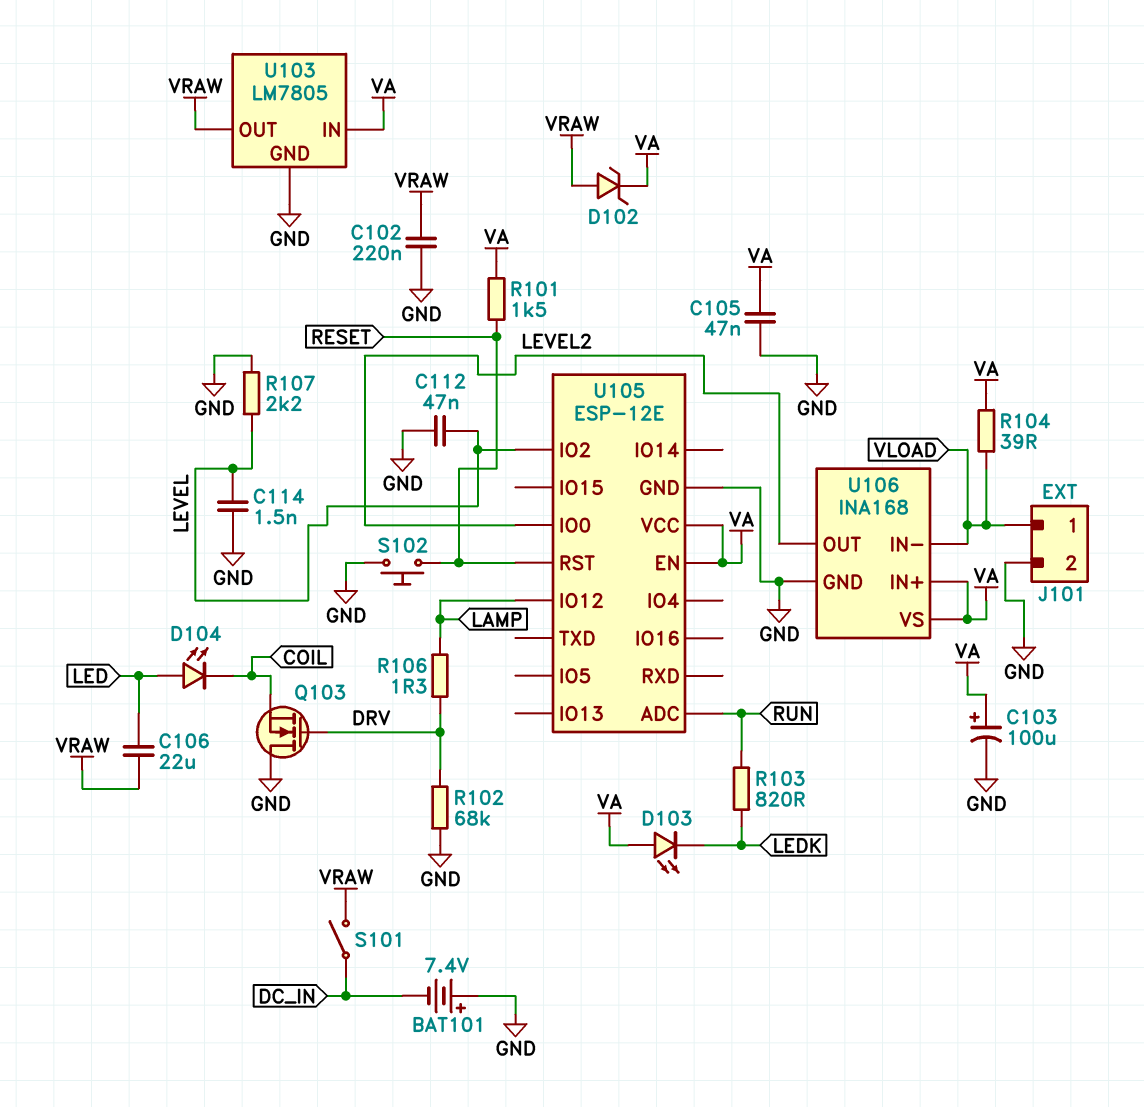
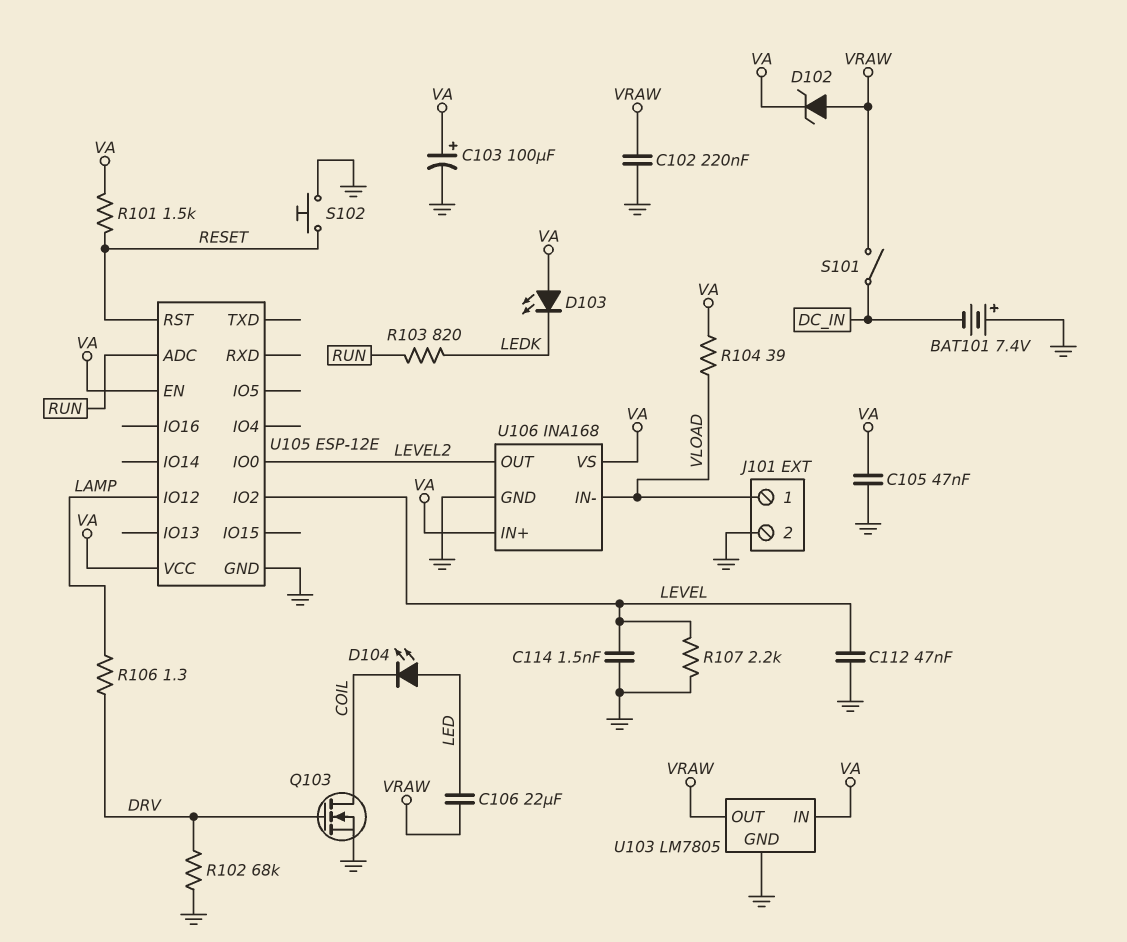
Q103: NMOS (G DRV, D GND, S COIL) -> NMOS (G DRV, D COIL, S GND)

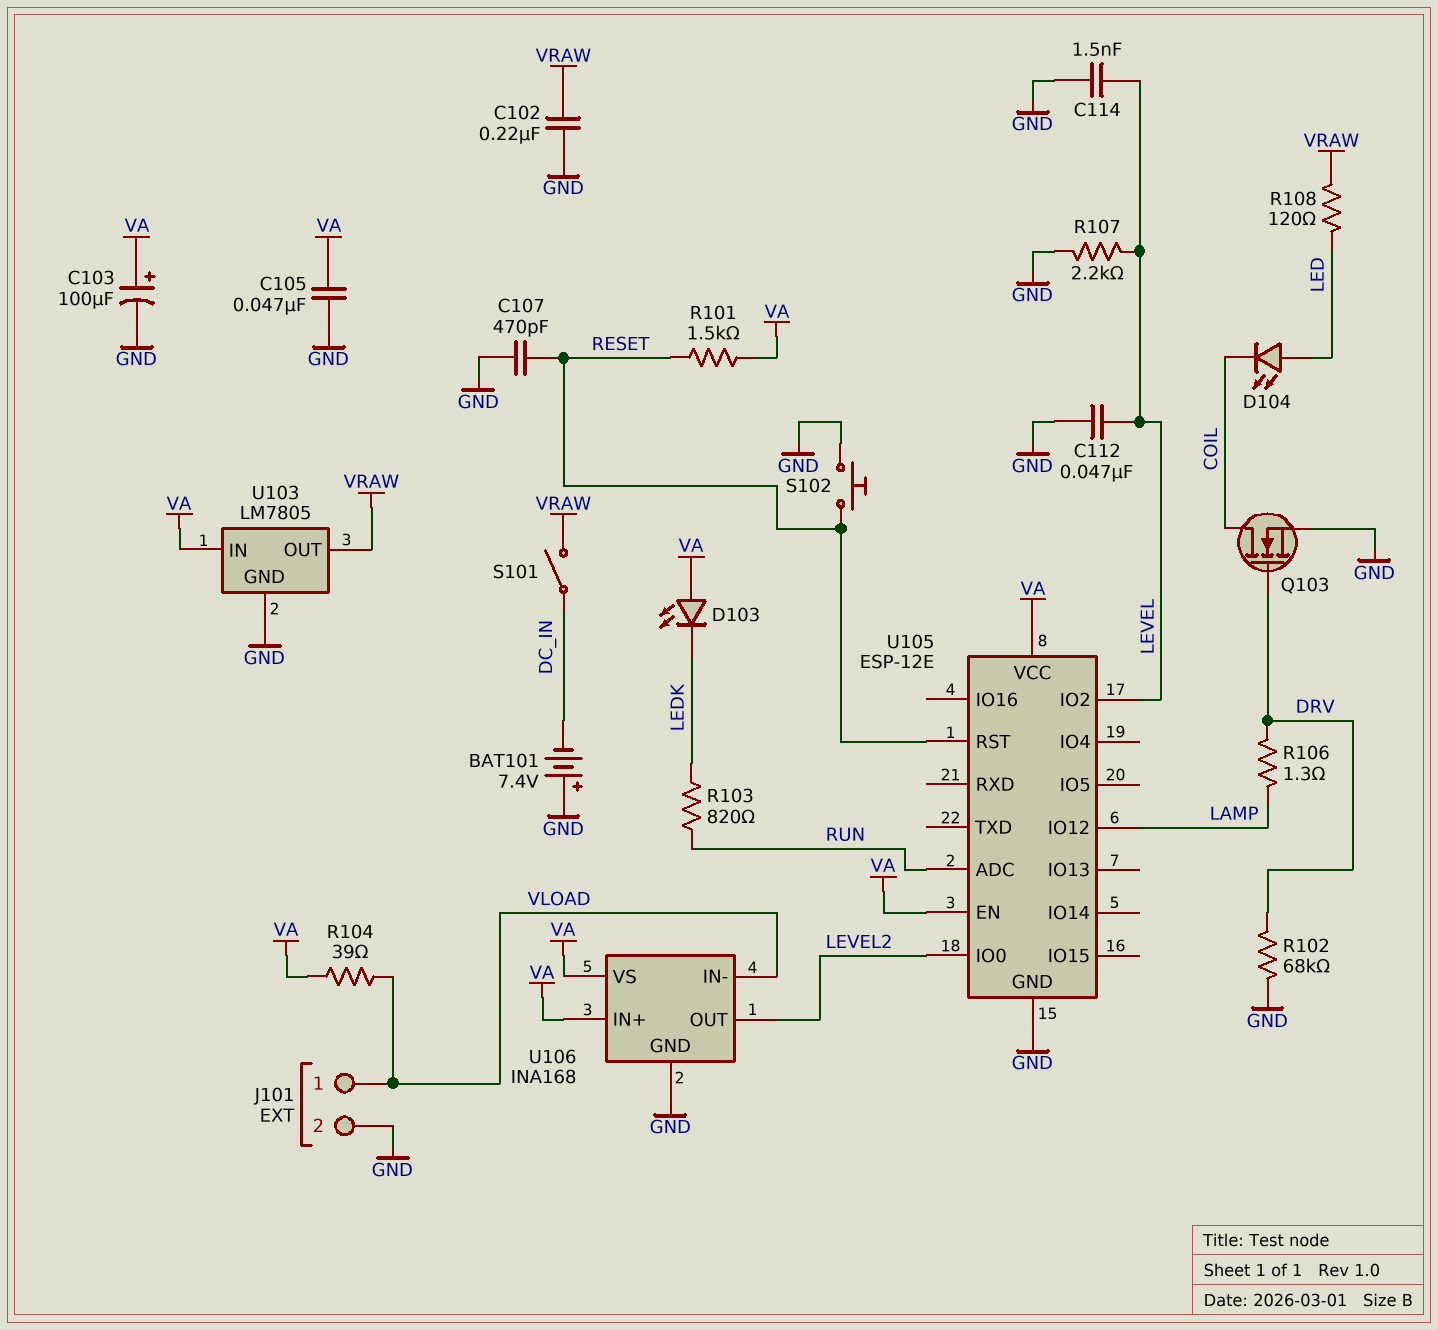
C106: 22uF (LED, VRAW) -> none
C107: none -> 470pF (GND, RESET)
D102: zener (A VRAW, K VA) -> none
R108: none -> 120 (LED, VRAW)

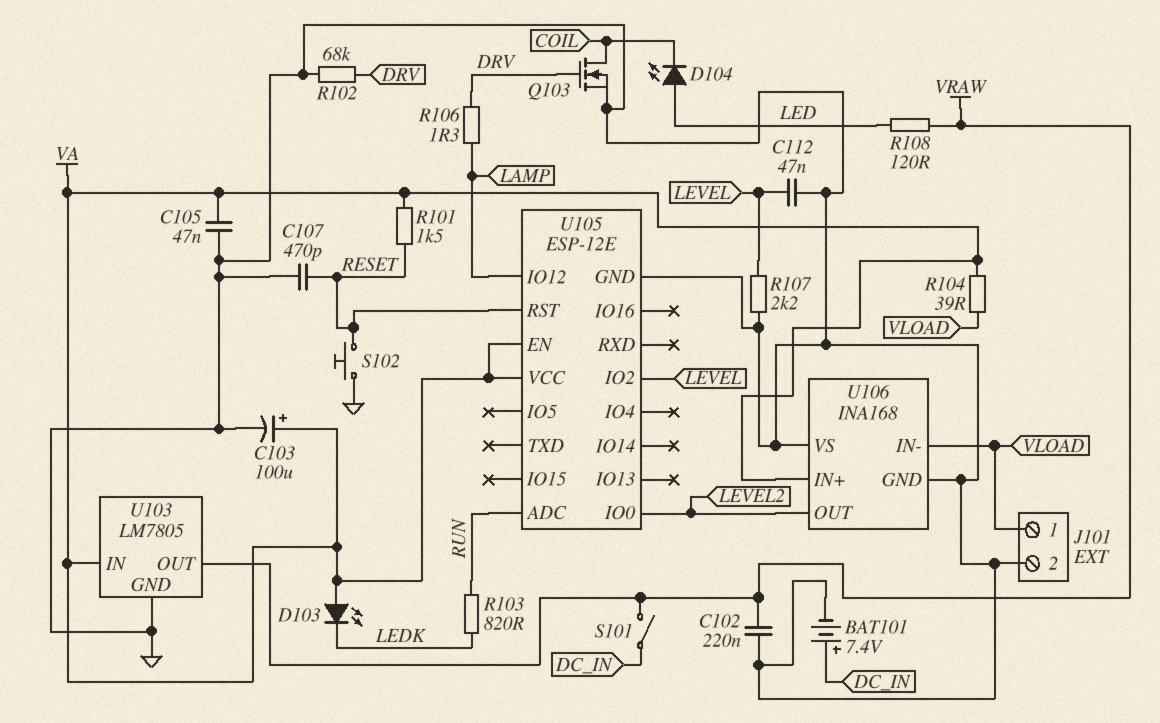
BAT101: 7.4V (plus GND, minus DC_IN) -> 7.4V (plus DC_IN, minus GND)
C114: 1.5nF (GND, LEVEL) -> none
U106 pin VS: VA -> GND

